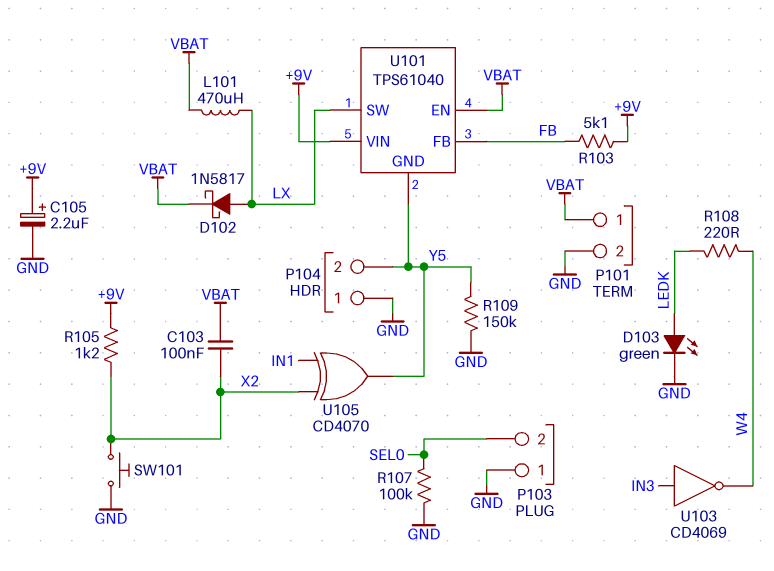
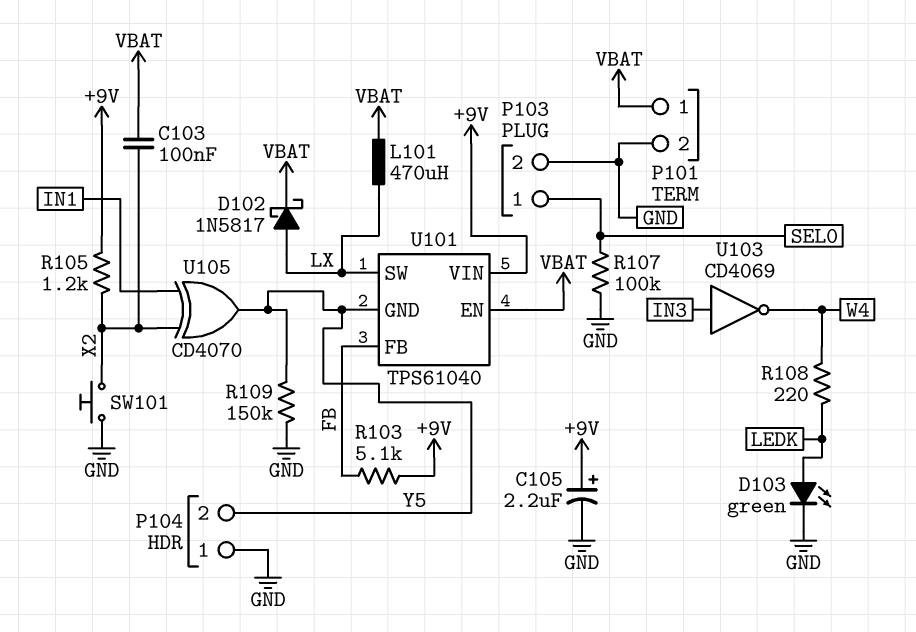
P103 pin 1: GND -> SEL0
P103 pin 2: SEL0 -> GND

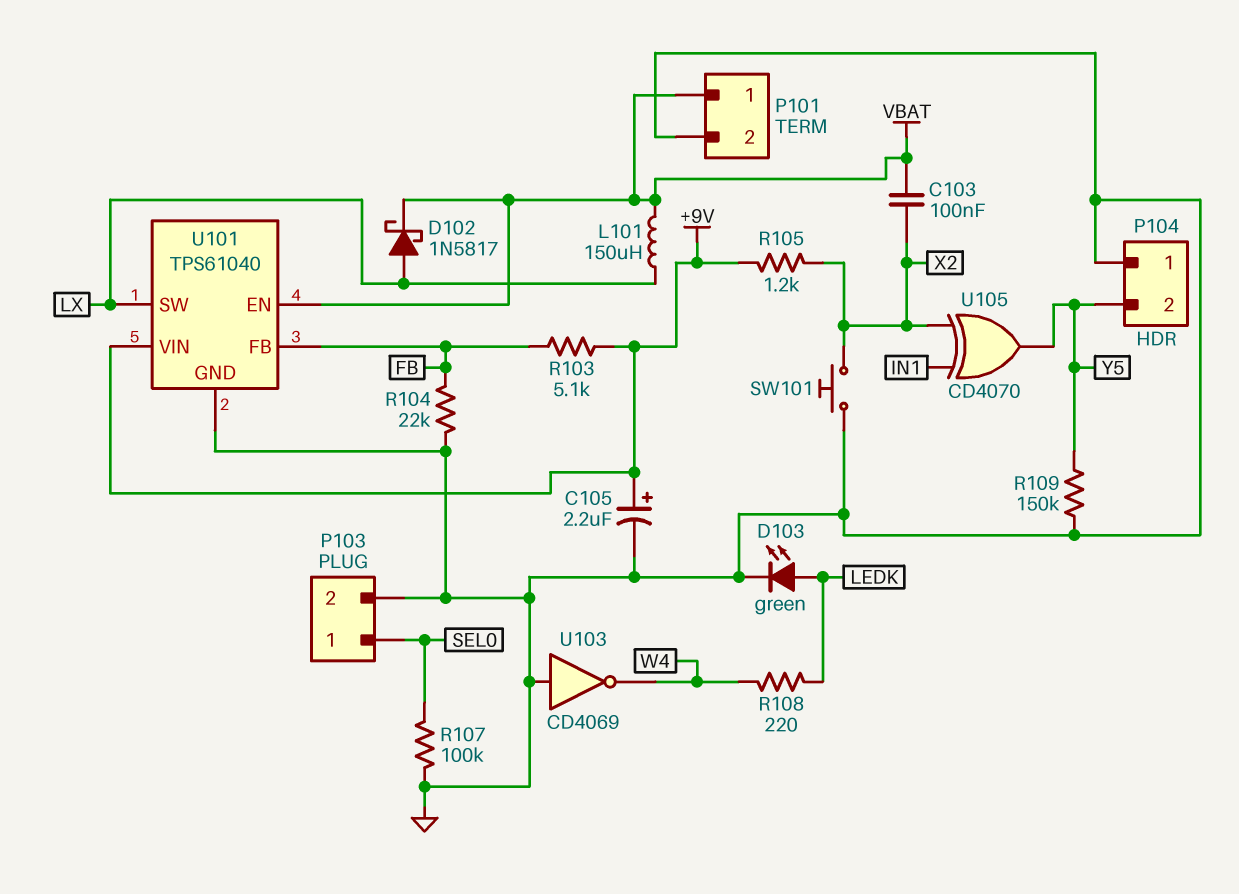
L101: 470uH (LX, VBAT) -> 150uH (LX, VBAT)
R104: none -> 22k (FB, GND)
U101 pin GND: Y5 -> GND
U103: NOT CD4069 (in IN3, out W4) -> NOT CD4069 (in GND, out W4)

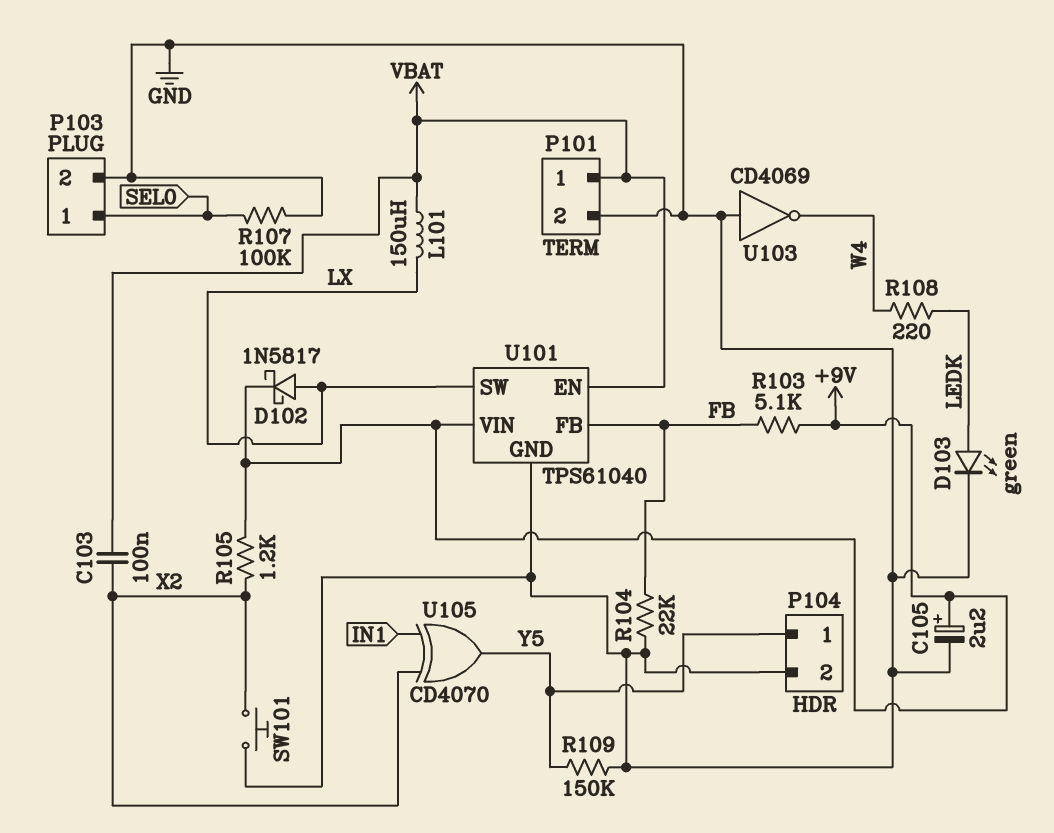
D102: schottky 1N5817 (A LX, K VBAT) -> schottky 1N5817 (A LX, K +9V)
P104 pin 1: GND -> Y5
P104 pin 2: Y5 -> GND

